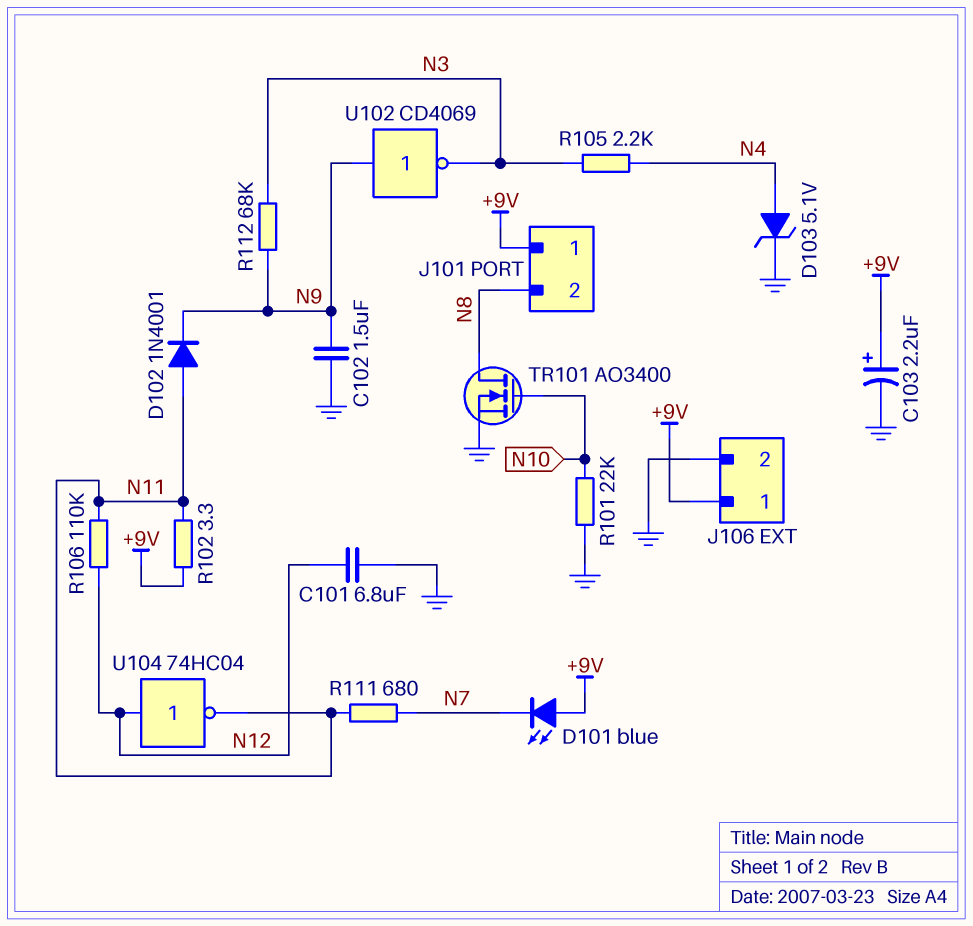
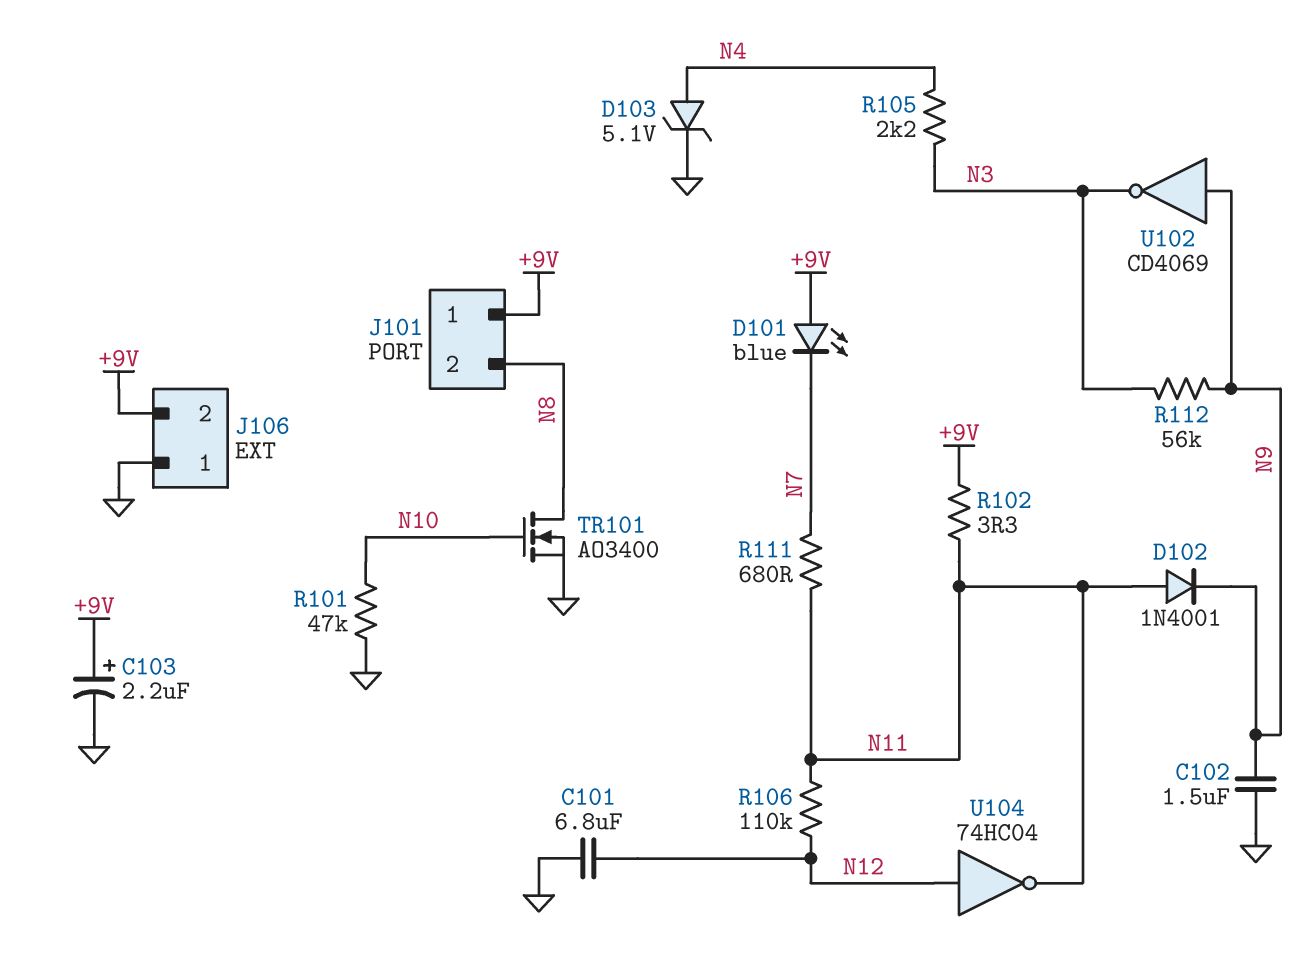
J106 pin 1: +9V -> GND
J106 pin 2: GND -> +9V
R101: 22k (GND, N10) -> 47k (GND, N10)
R112: 68k (N3, N9) -> 56k (N3, N9)

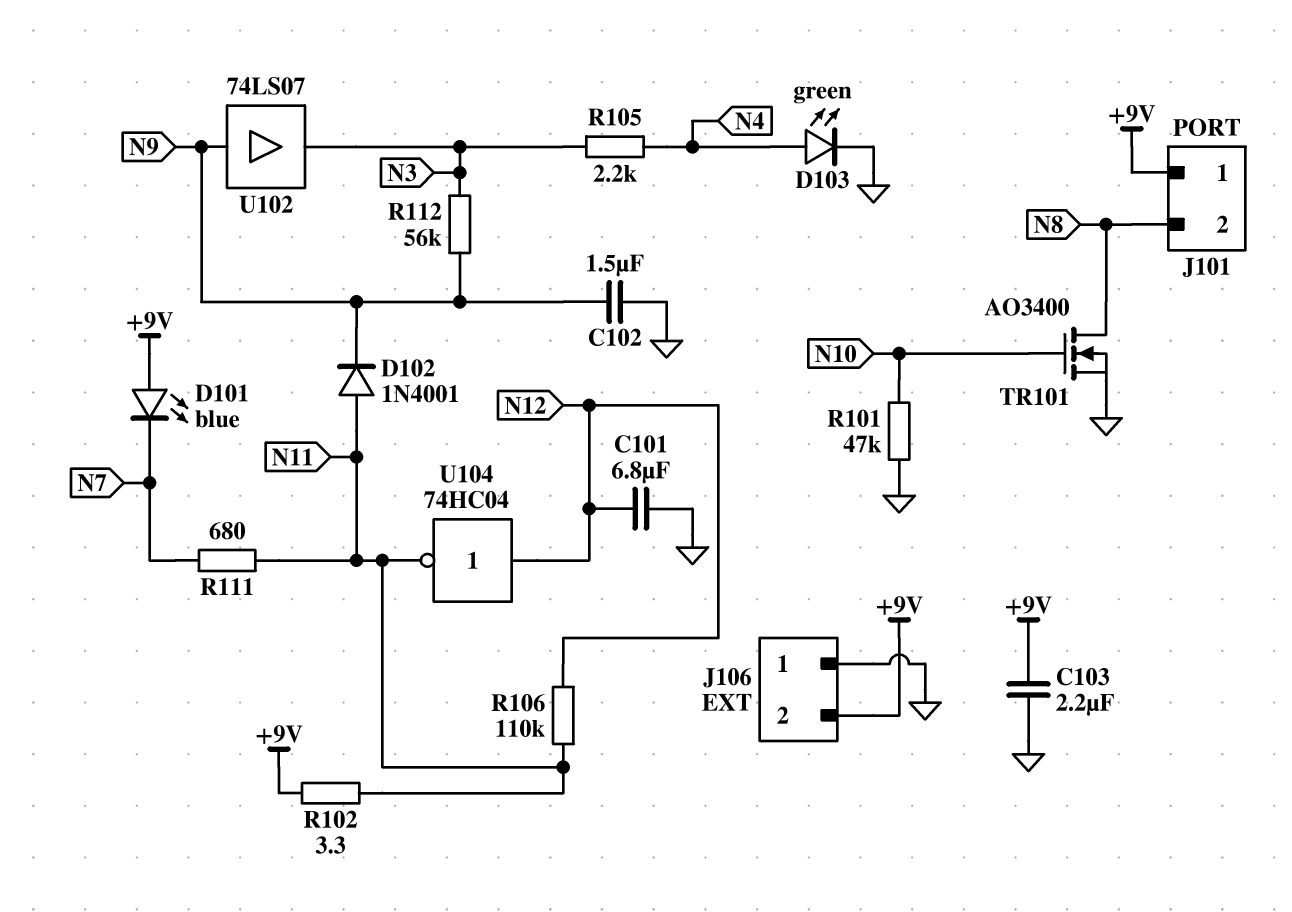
C103: 2.2uF (plus +9V, minus GND) -> 2.2uF (+9V, GND)
D103: zener 5.1V (A N4, K GND) -> LED green (A N4, K GND)
U102: NOT CD4069 (in N9, out N3) -> buffer 74LS07 (in N9, out N3)

